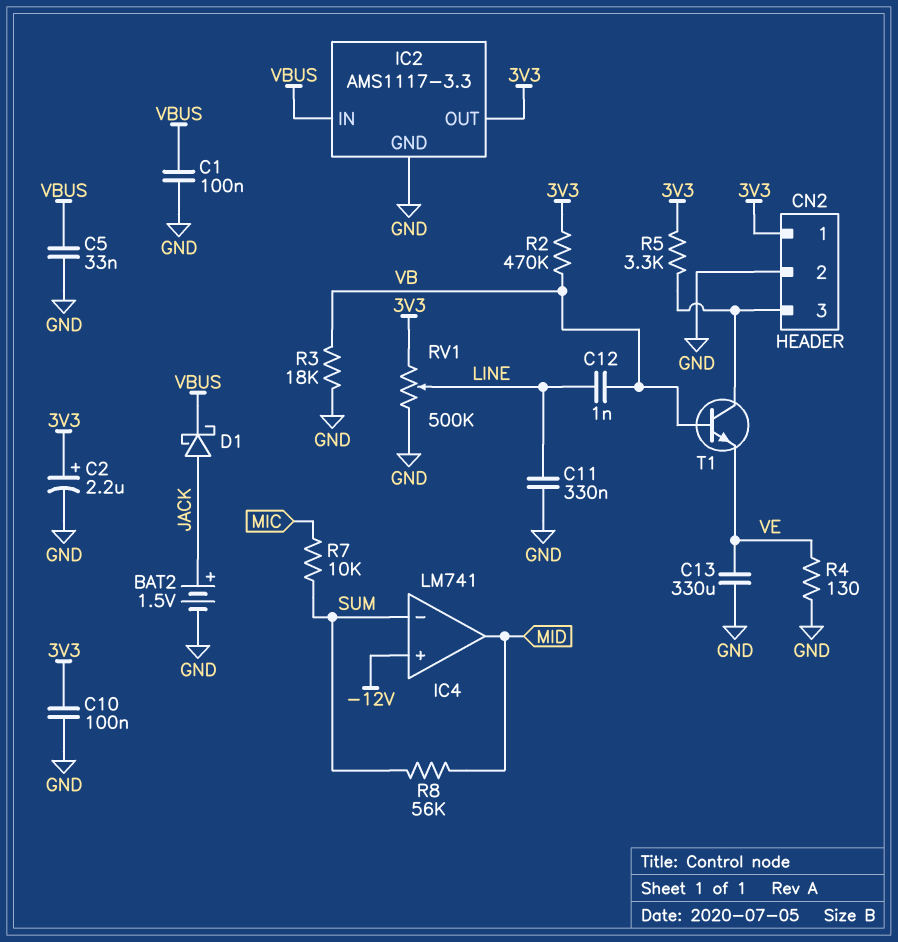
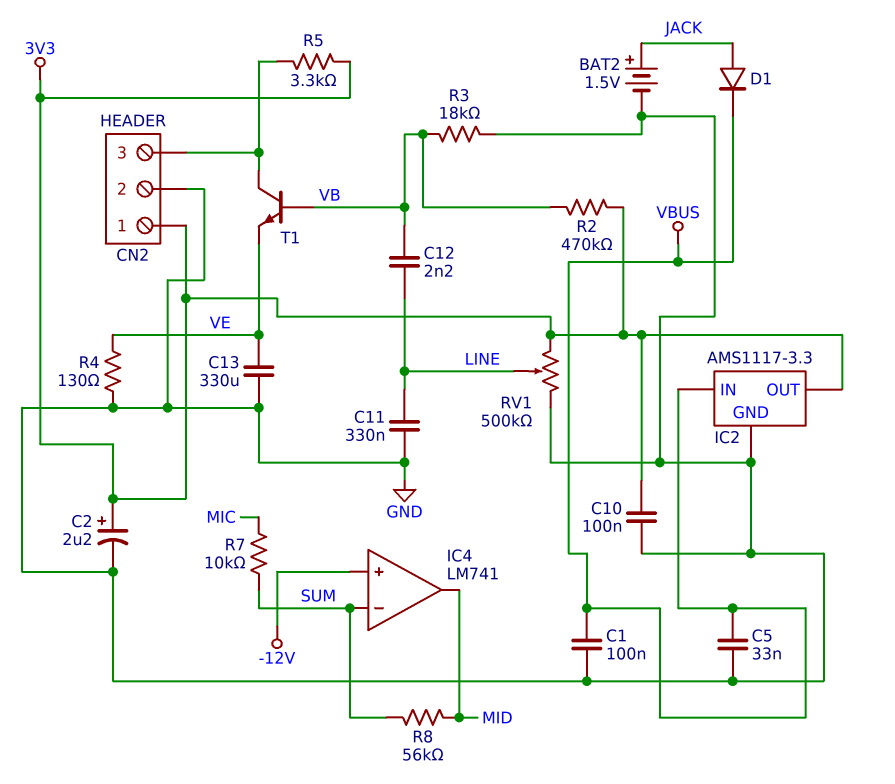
C12: 1nF (LINE, VB) -> 2.2nF (LINE, VB)
D1: schottky (A JACK, K VBUS) -> diode (A JACK, K VBUS)

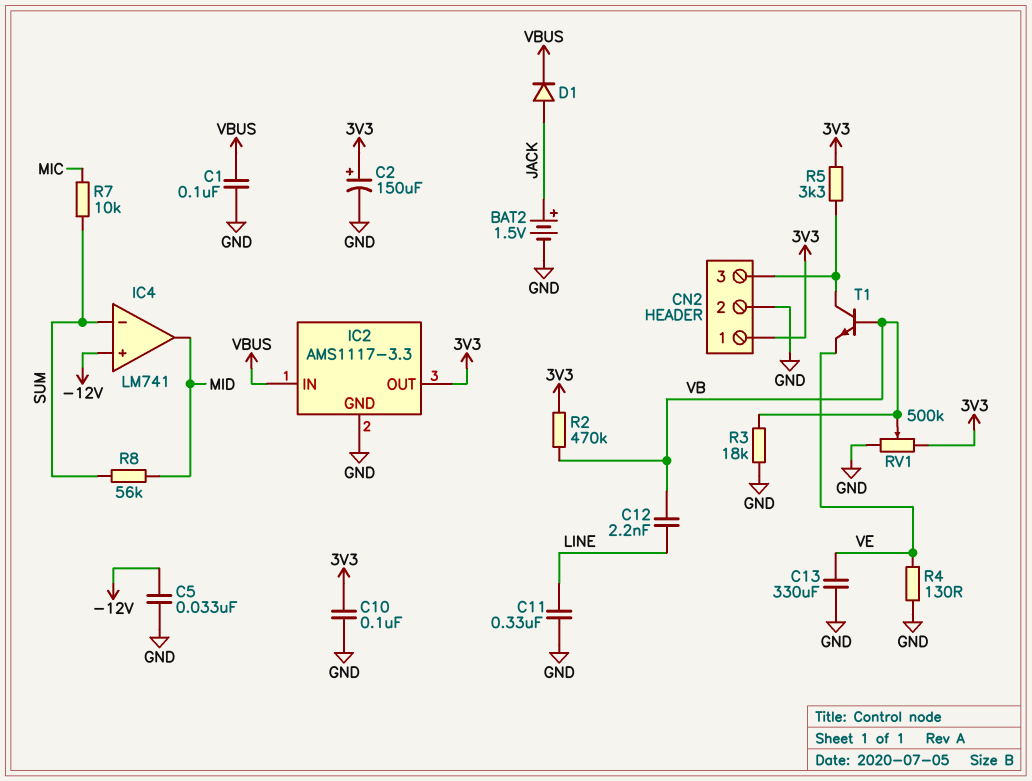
C2: 2.2uF (plus 3V3, minus GND) -> 150uF (plus 3V3, minus GND)
C5: 33nF (GND, VBUS) -> 33nF (-12V, GND)
RV1: 500k (3V3, GND, wiper LINE) -> 500k (3V3, GND, wiper VB)

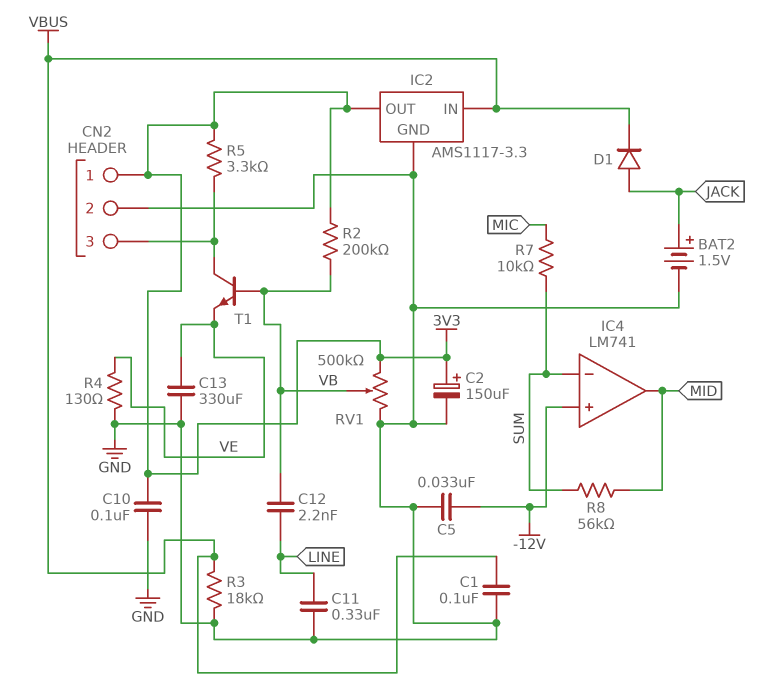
R2: 470k (3V3, VB) -> 200k (3V3, VB)
R3: 18k (GND, VB) -> 18k (GND, VBUS)

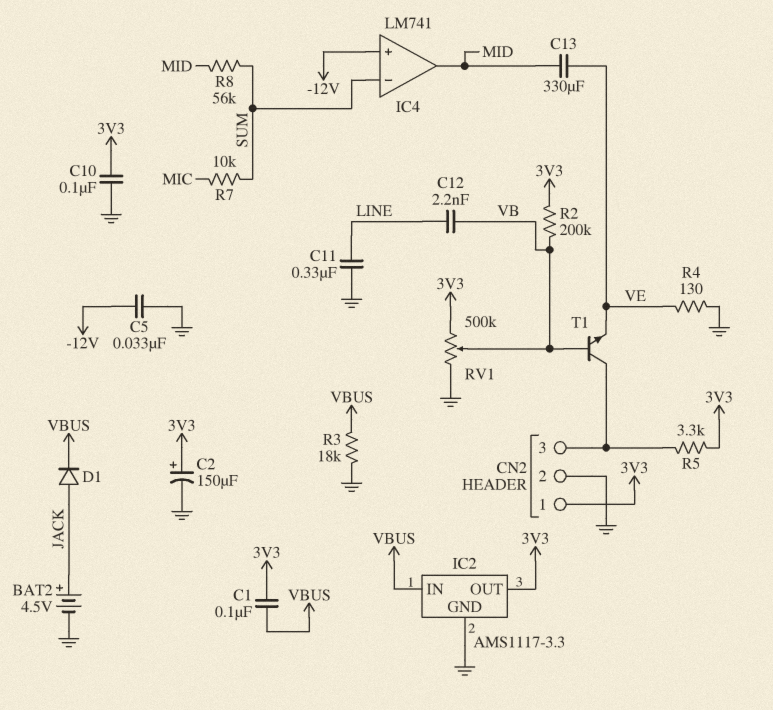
BAT2: 1.5V (plus JACK, minus GND) -> 4.5V (plus JACK, minus GND)
C1: 100nF (GND, VBUS) -> 100nF (3V3, VBUS)
C13: 330uF (GND, VE) -> 330uF (MID, VE)

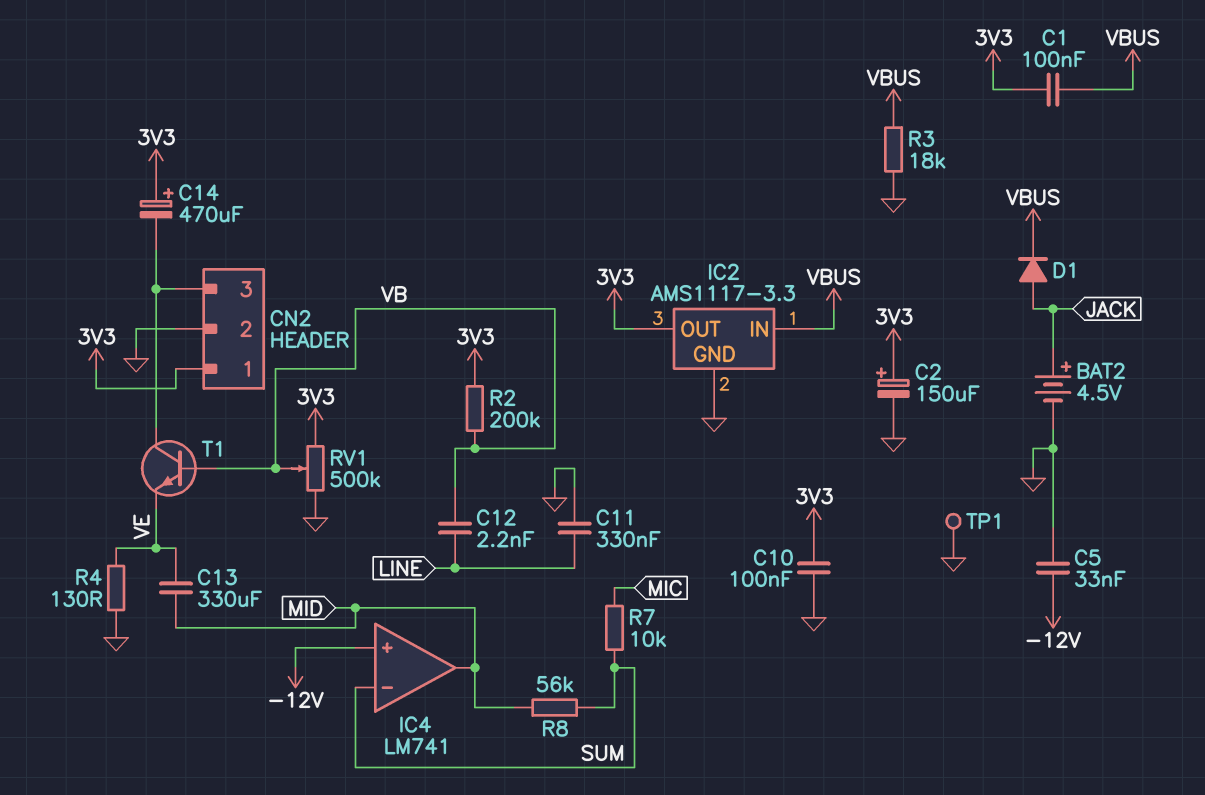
C14: none -> 470uF (plus 3V3, minus CN2/3)
R5: 3.3k (3V3, CN2/3) -> none
TP1: none -> test point (GND)

